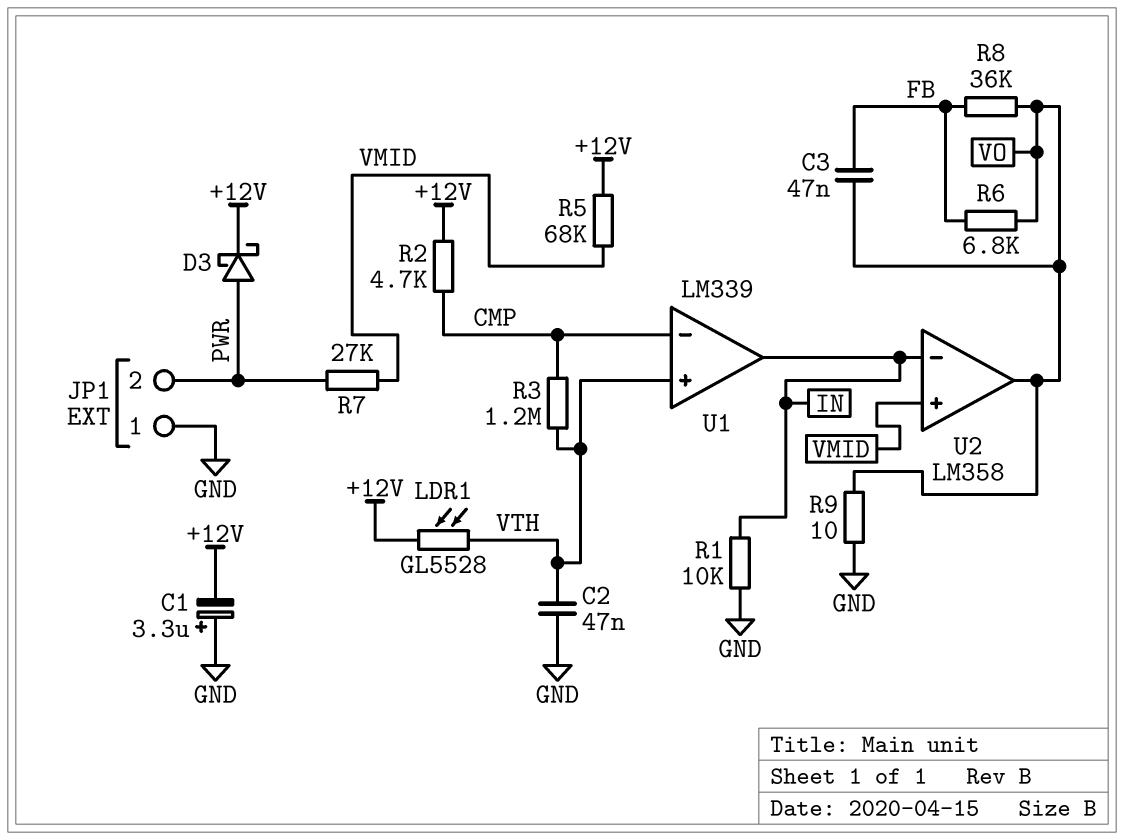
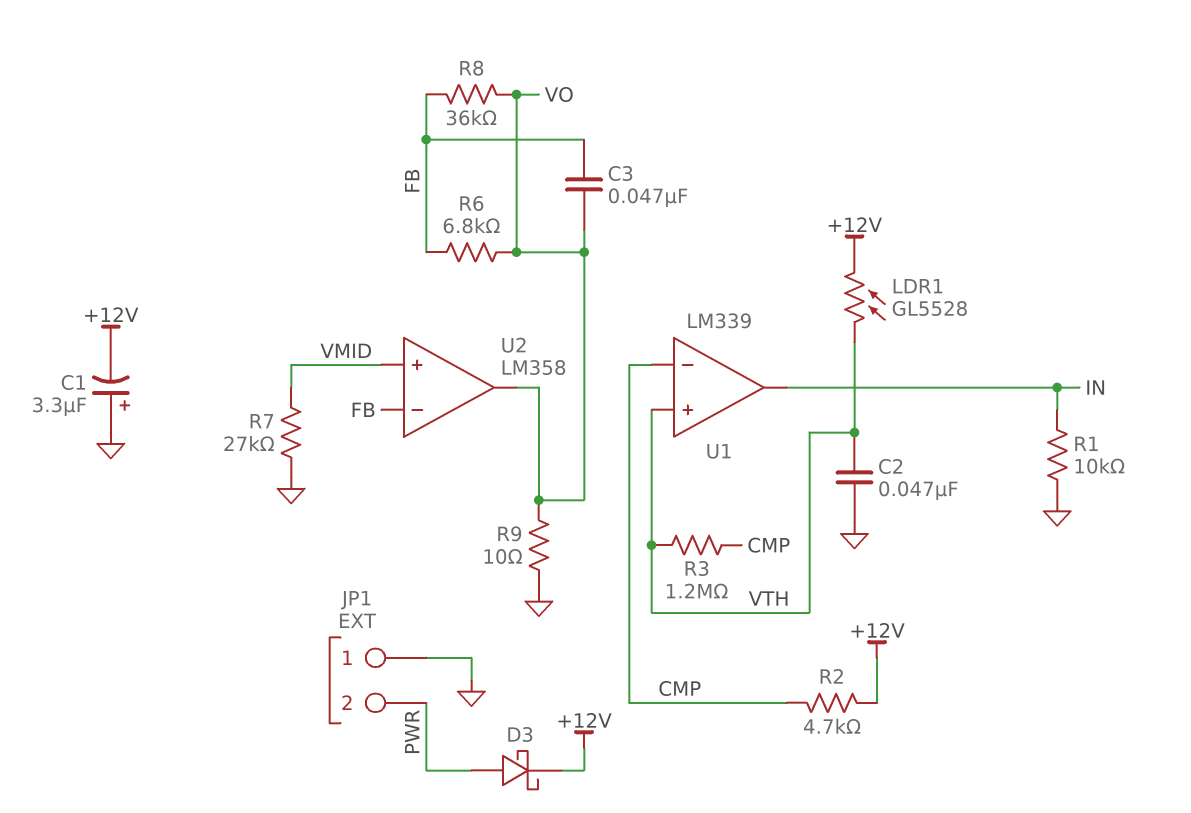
R5: 68k (+12V, VMID) -> none
R7: 27k (PWR, VMID) -> 27k (GND, VMID)
U2 pin in-: IN -> FB

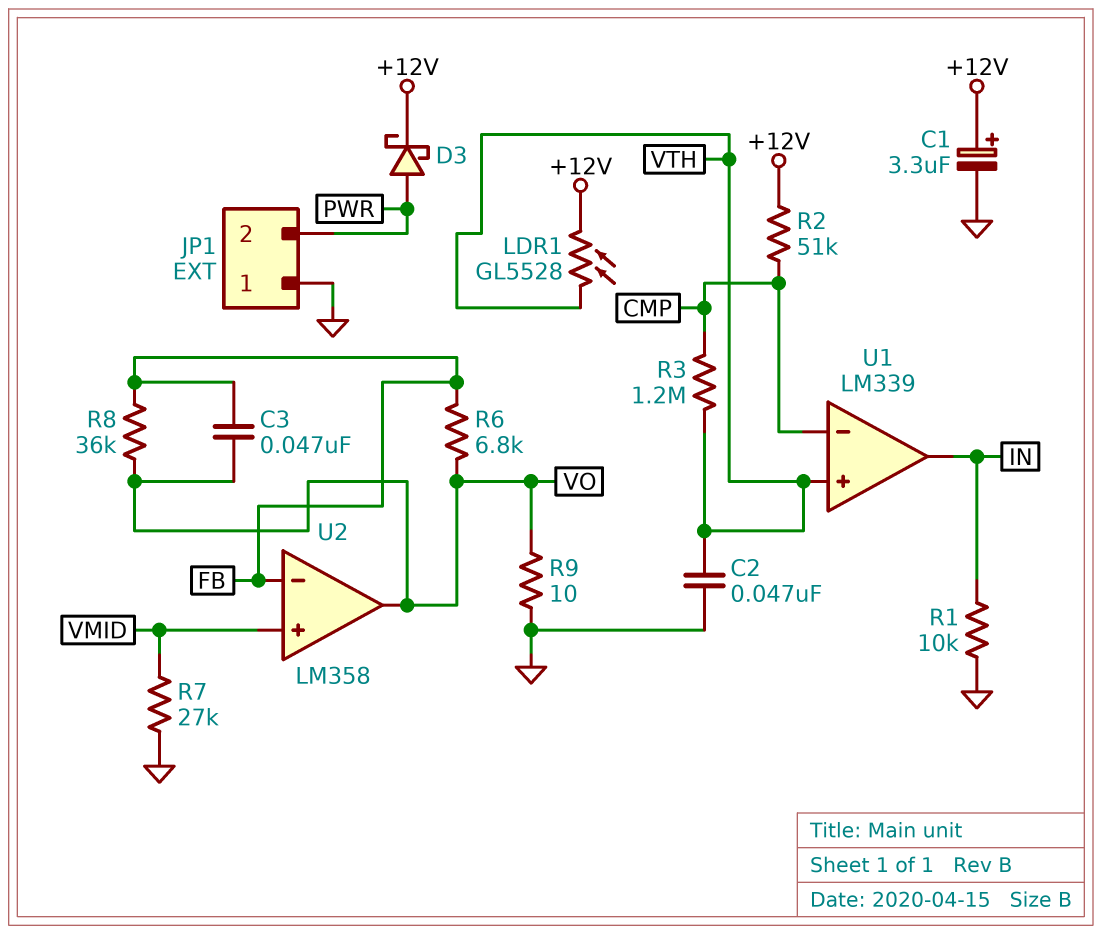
C1: 3.3uF (plus GND, minus +12V) -> 3.3uF (plus +12V, minus GND)
R2: 4.7k (+12V, CMP) -> 51k (+12V, CMP)

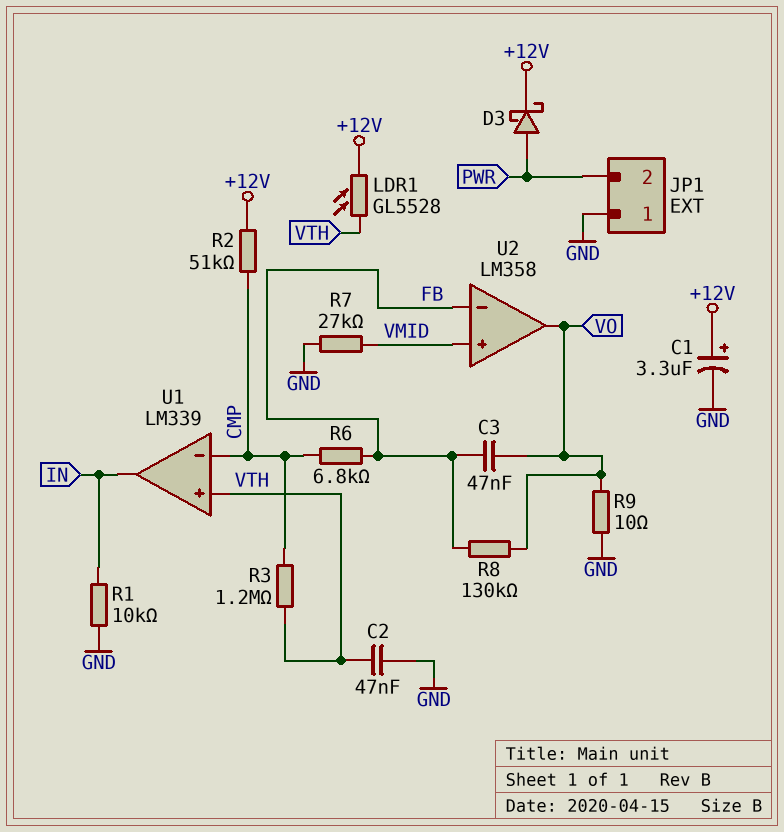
R6: 6.8k (FB, VO) -> 6.8k (CMP, FB)
R8: 36k (FB, VO) -> 130k (FB, VO)

